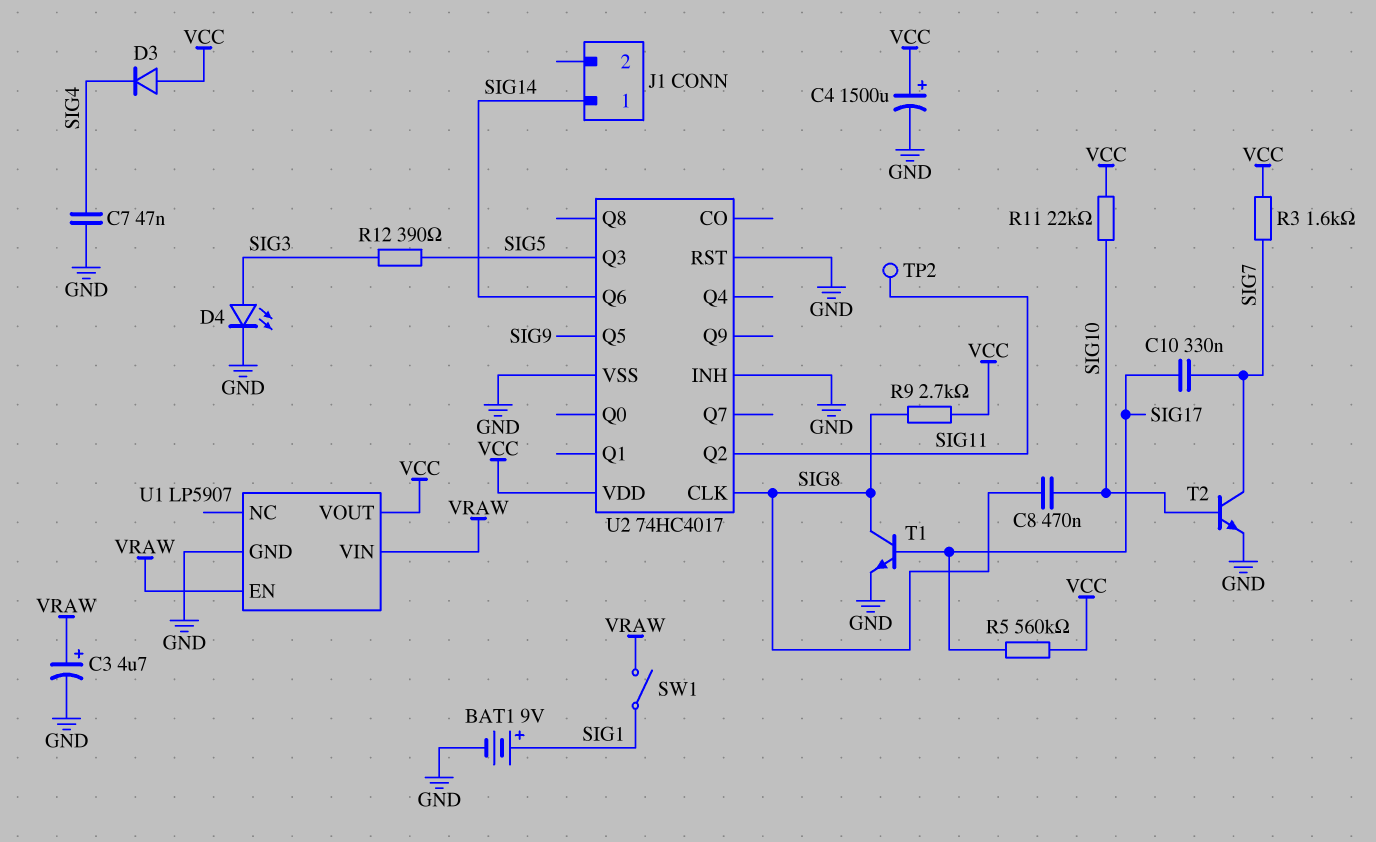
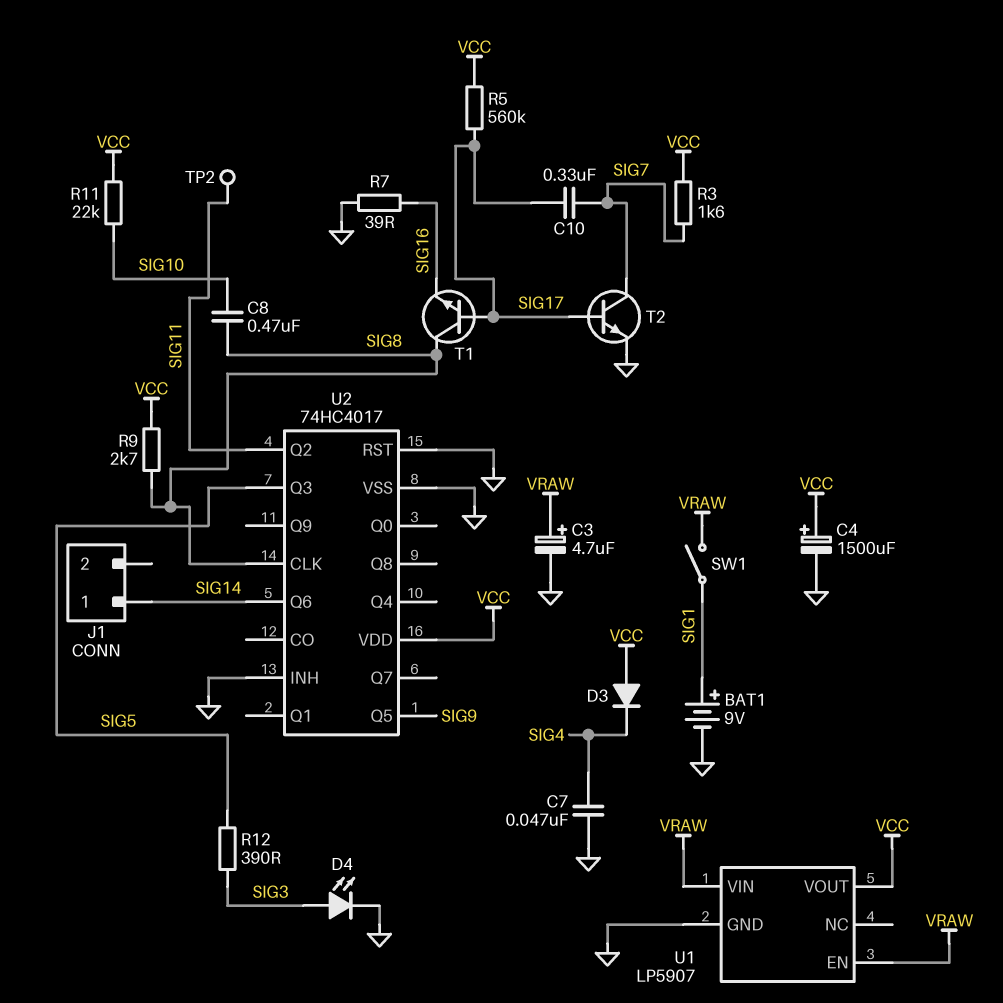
R7: none -> 39 (GND, SIG16)
T1: NPN (B SIG17, C SIG8, E GND) -> NPN (B SIG17, C SIG8, E SIG16)
T2: NPN (B SIG10, C SIG7, E GND) -> NPN (B SIG17, C SIG7, E GND)

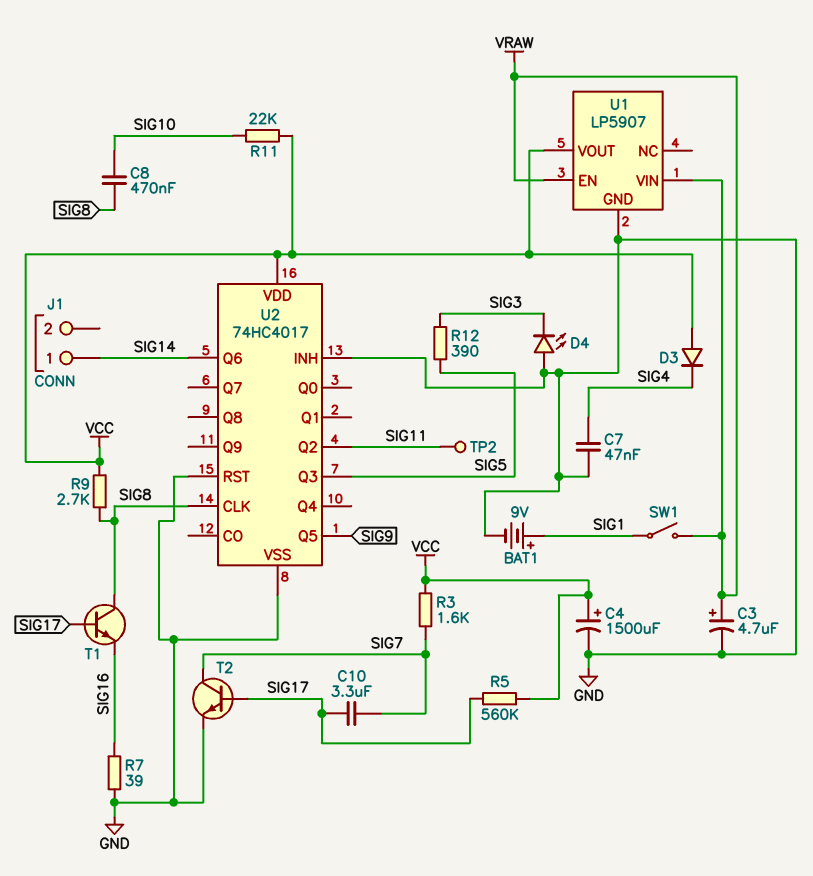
C10: 330nF (SIG7, SIG17) -> 3.3uF (SIG7, SIG17)
D4: LED (A SIG3, K GND) -> LED (A GND, K SIG3)

